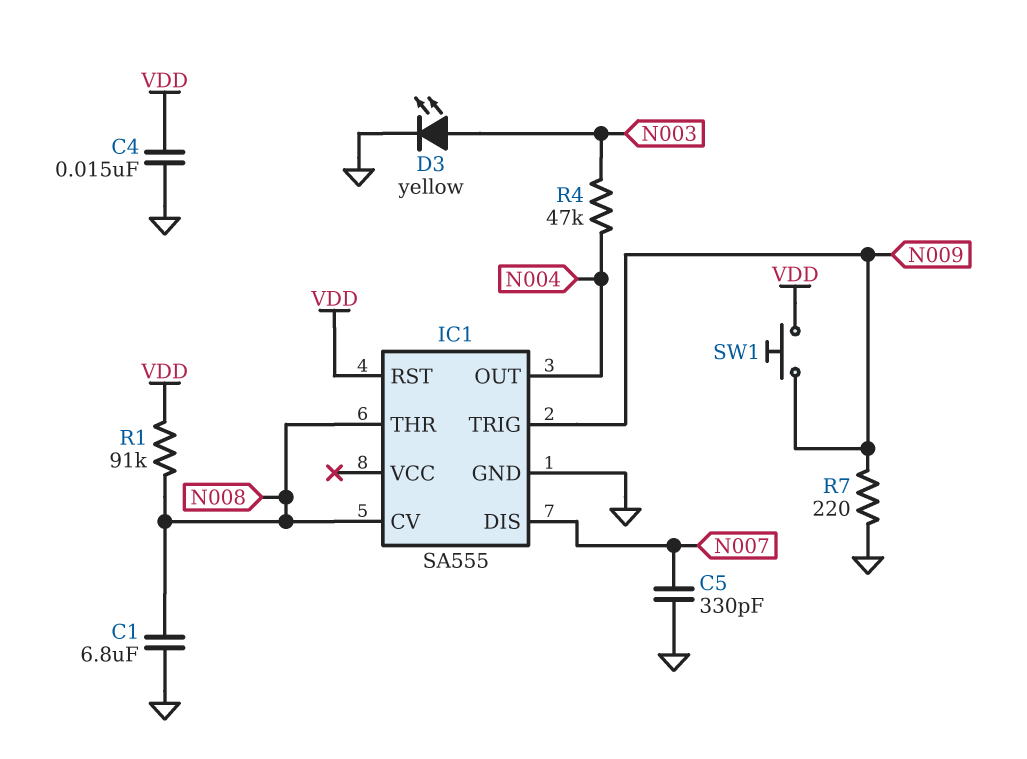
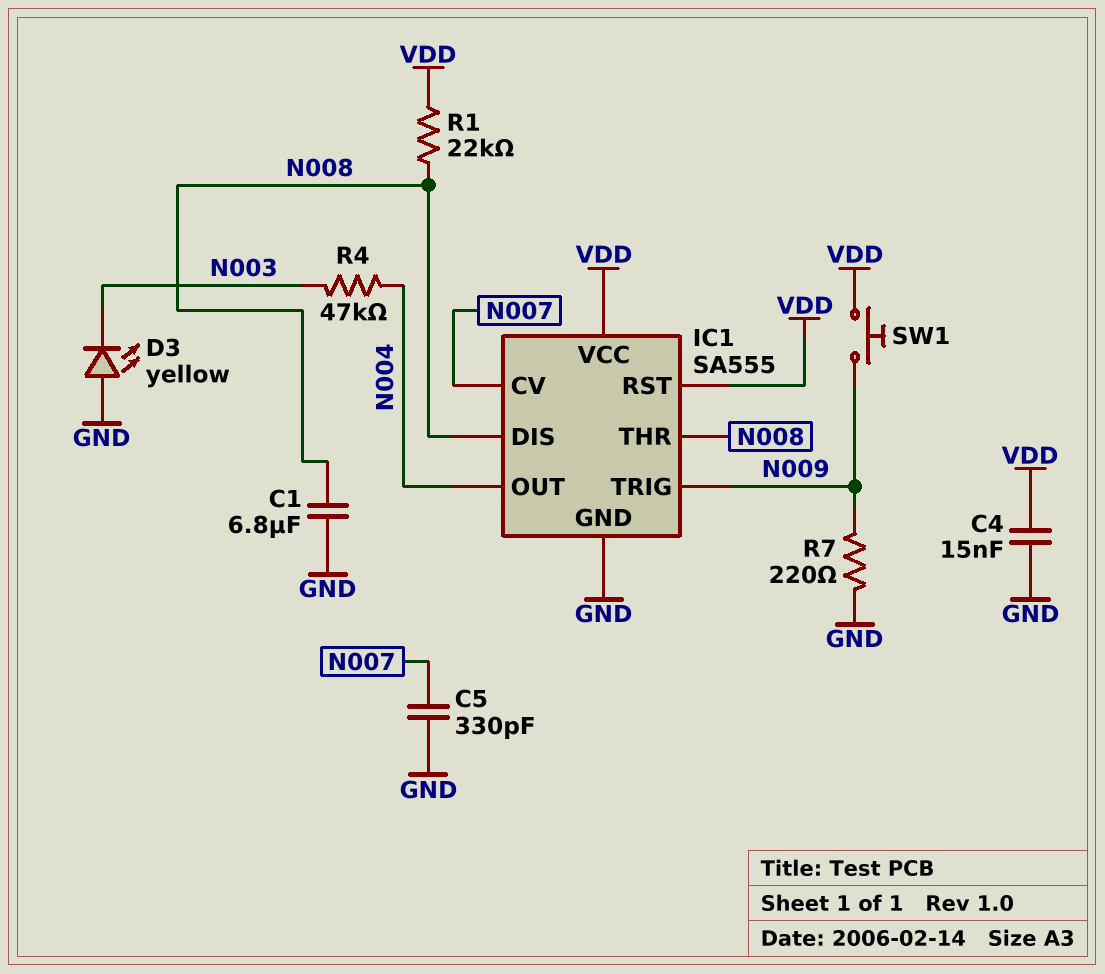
D3: LED yellow (A N003, K GND) -> LED yellow (A GND, K N003)
IC1 pin CV: N008 -> N007
IC1 pin DIS: N007 -> N008
IC1 pin VCC: none -> VDD
R1: 91k (N008, VDD) -> 22k (N008, VDD)

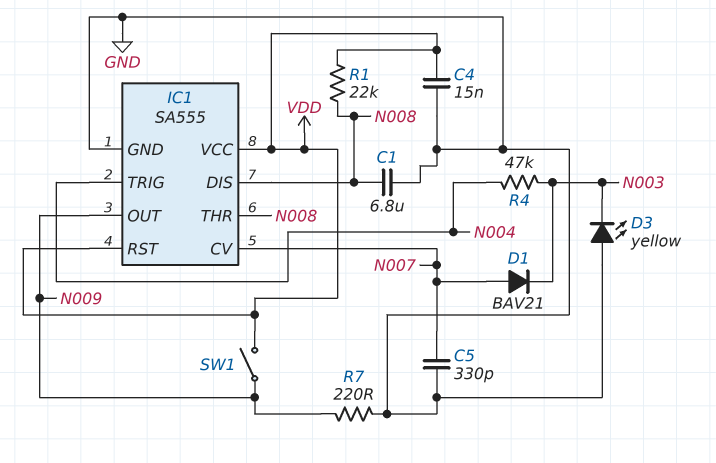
D1: none -> diode BAV21 (A N007, K N003)
IC1 pin OUT: N004 -> N009
IC1 pin TRIG: N009 -> N004
SW1: button (N009, VDD) -> switch (N009, VDD)

